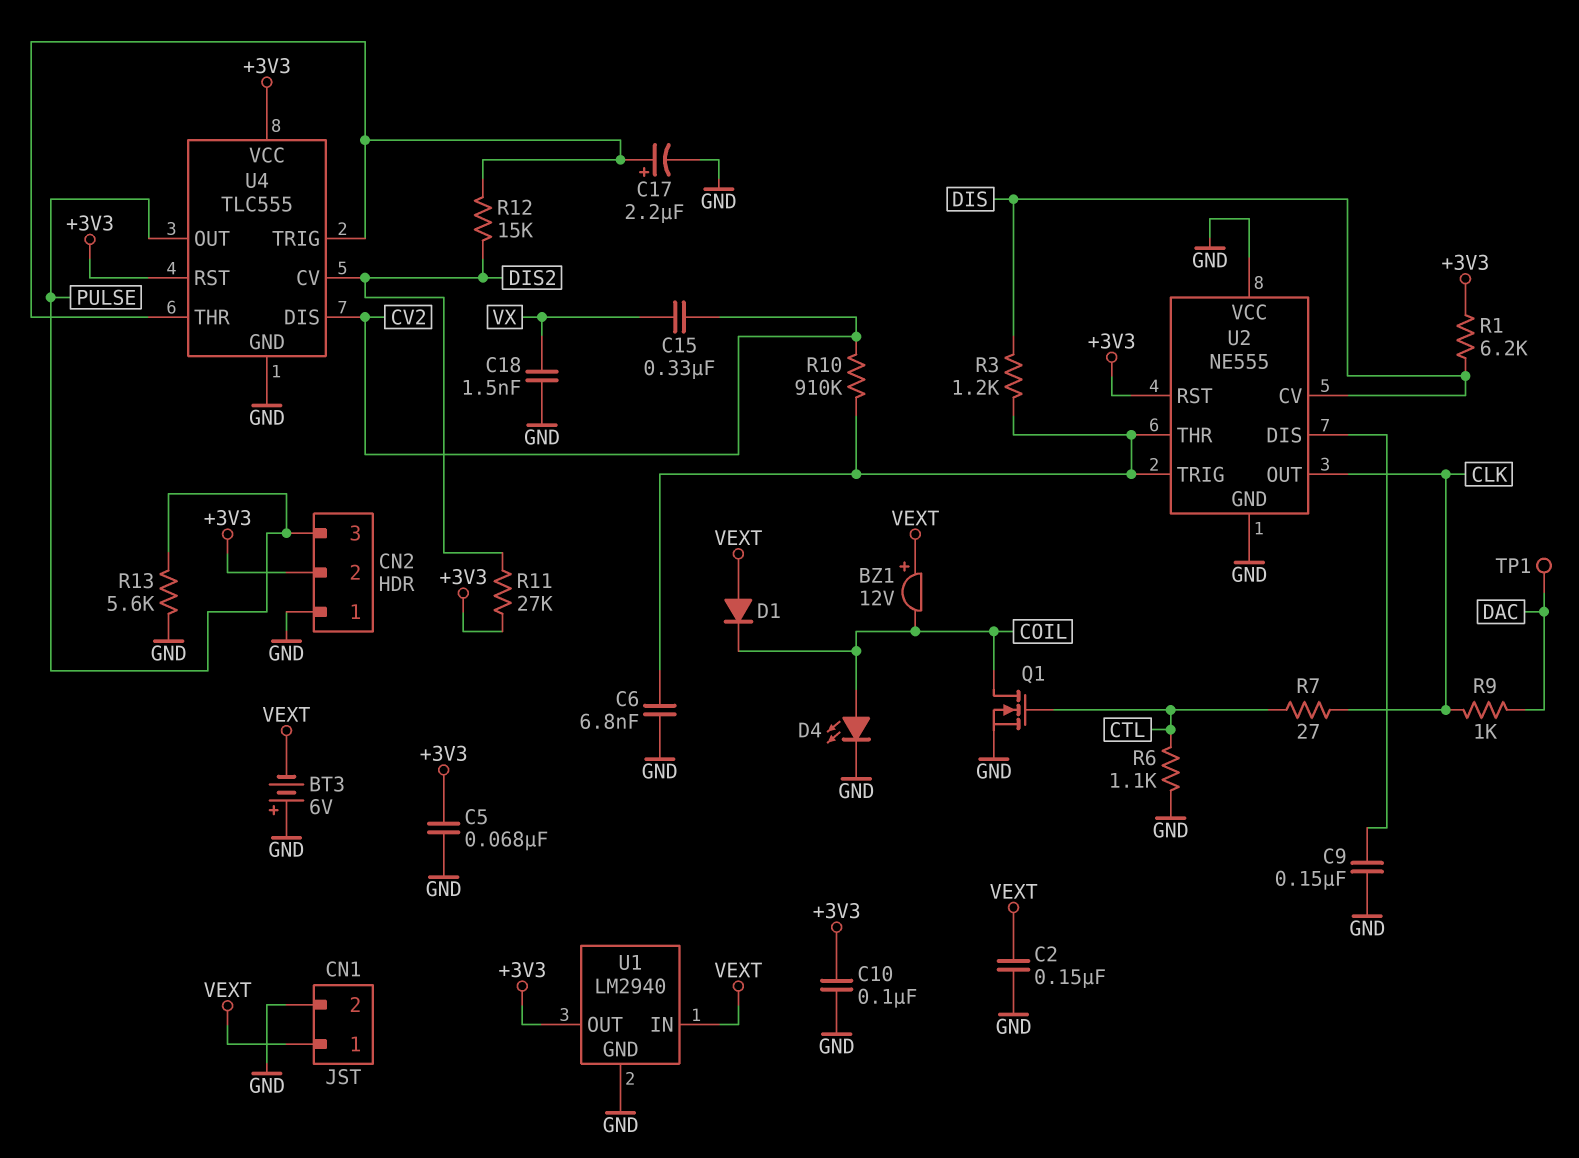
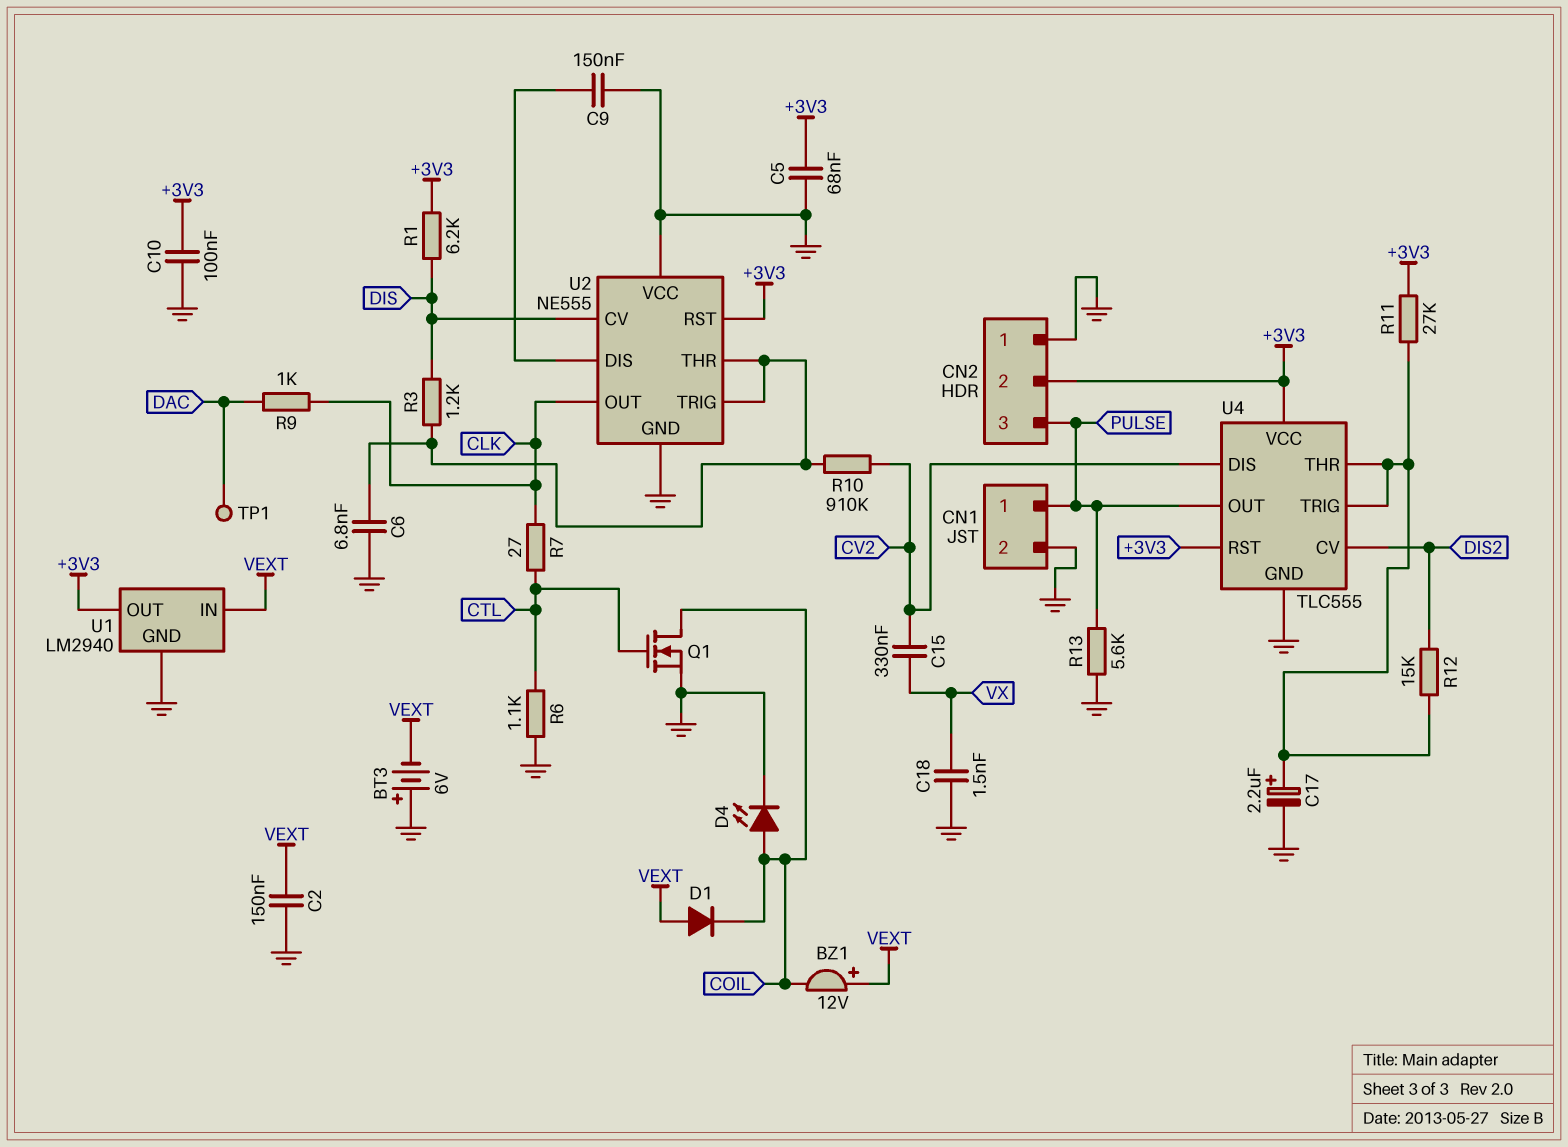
CN1 pin 1: VEXT -> PULSE
R11: 27k (+3V3, DIS2) -> 27k (+3V3, U4/THR)

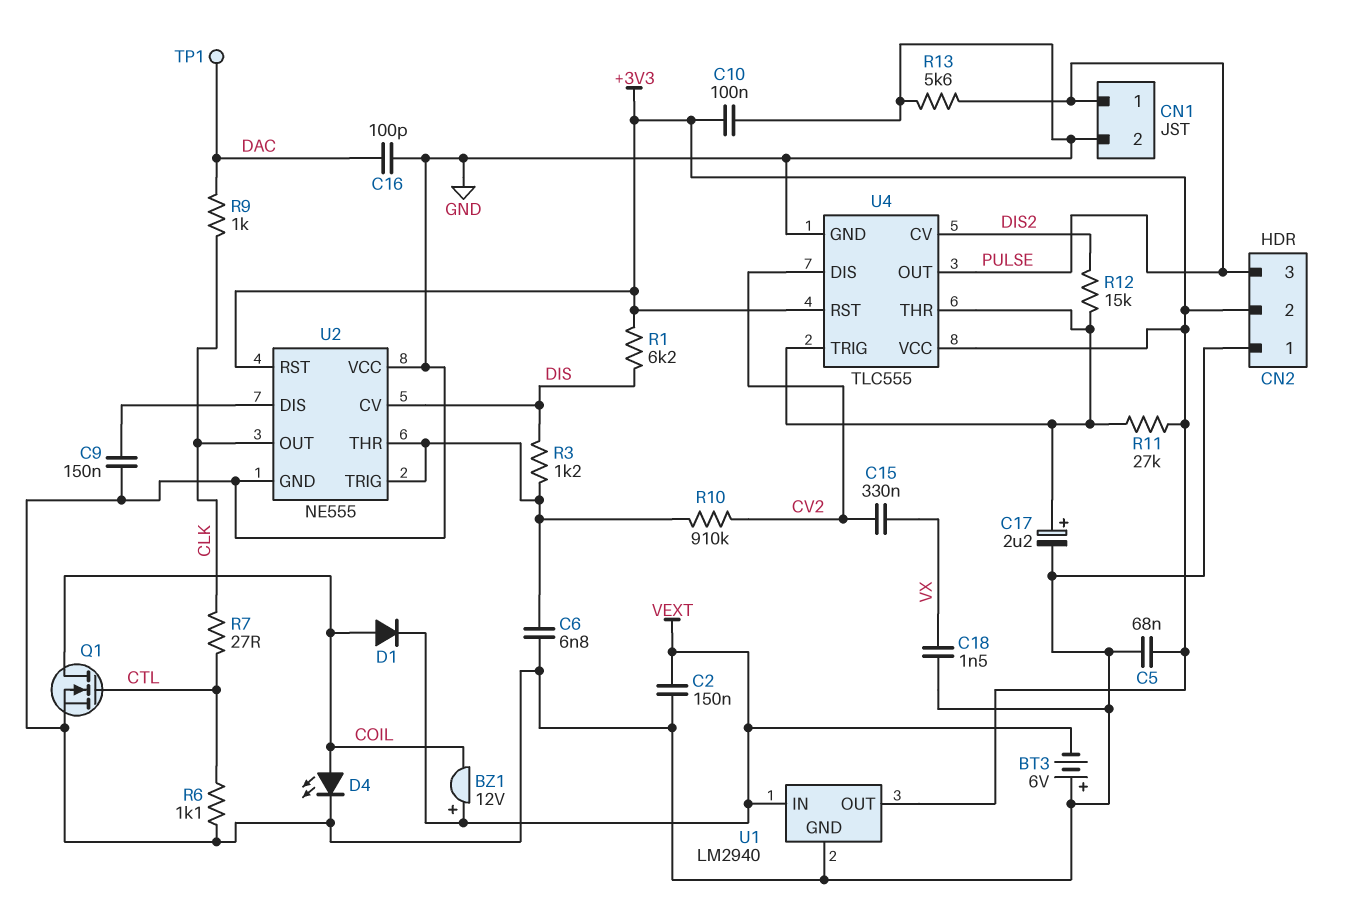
C16: none -> 100pF (DAC, GND)
D1: diode (A VEXT, K COIL) -> diode (A COIL, K VEXT)

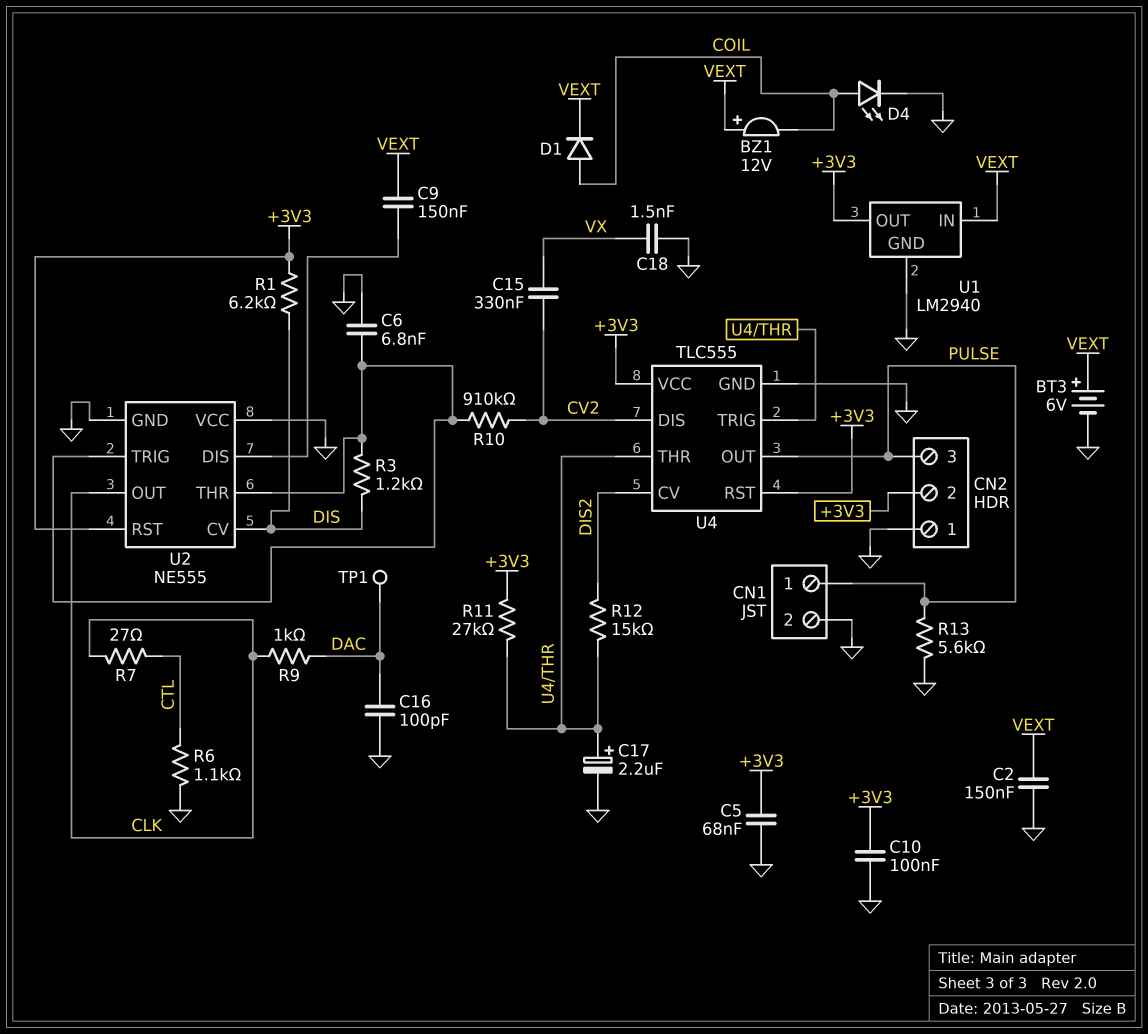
BT3: 6V (plus GND, minus VEXT) -> 6V (plus VEXT, minus GND)
C9: 150nF (GND, U2/DIS) -> 150nF (U2/DIS, VEXT)
Q1: NMOS (G CTL, D COIL, S GND) -> none

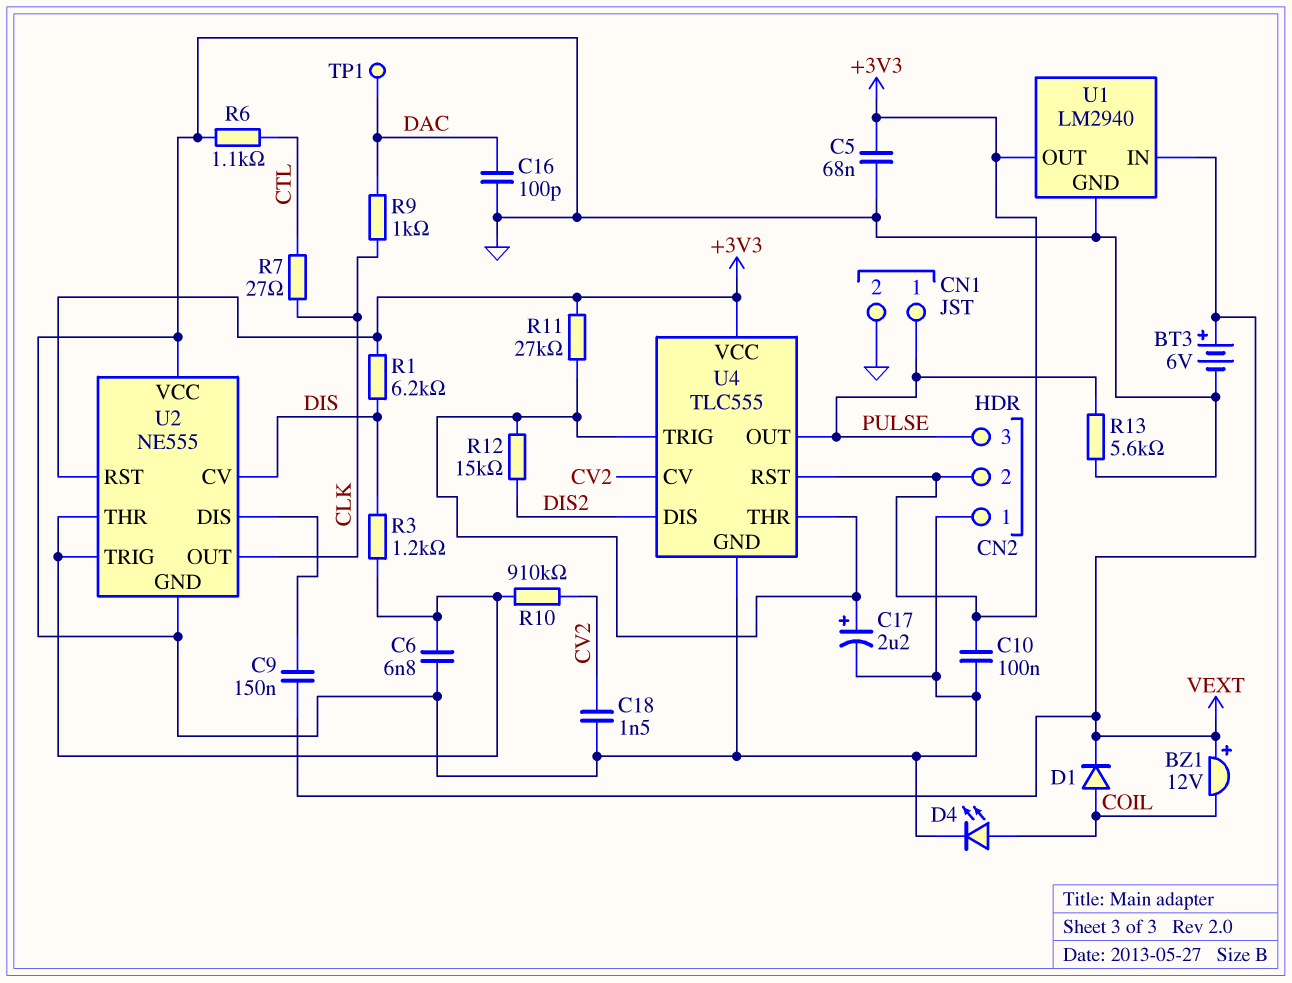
C2: 150nF (GND, VEXT) -> none
C15: 330nF (CV2, VX) -> none
C18: 1.5nF (GND, VX) -> 1.5nF (CV2, GND)
U4 pin CV: DIS2 -> CV2
U4 pin DIS: CV2 -> DIS2

